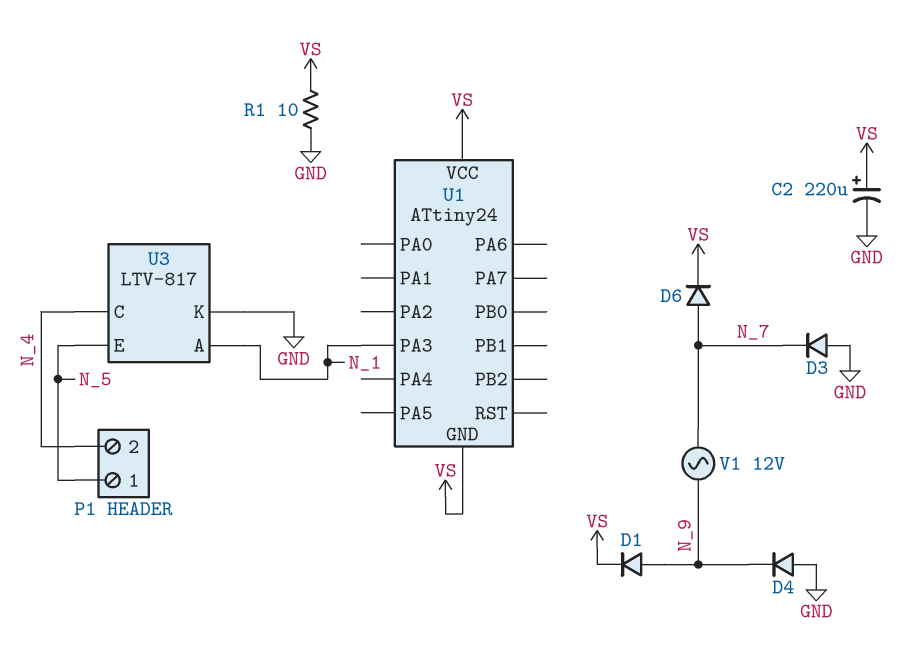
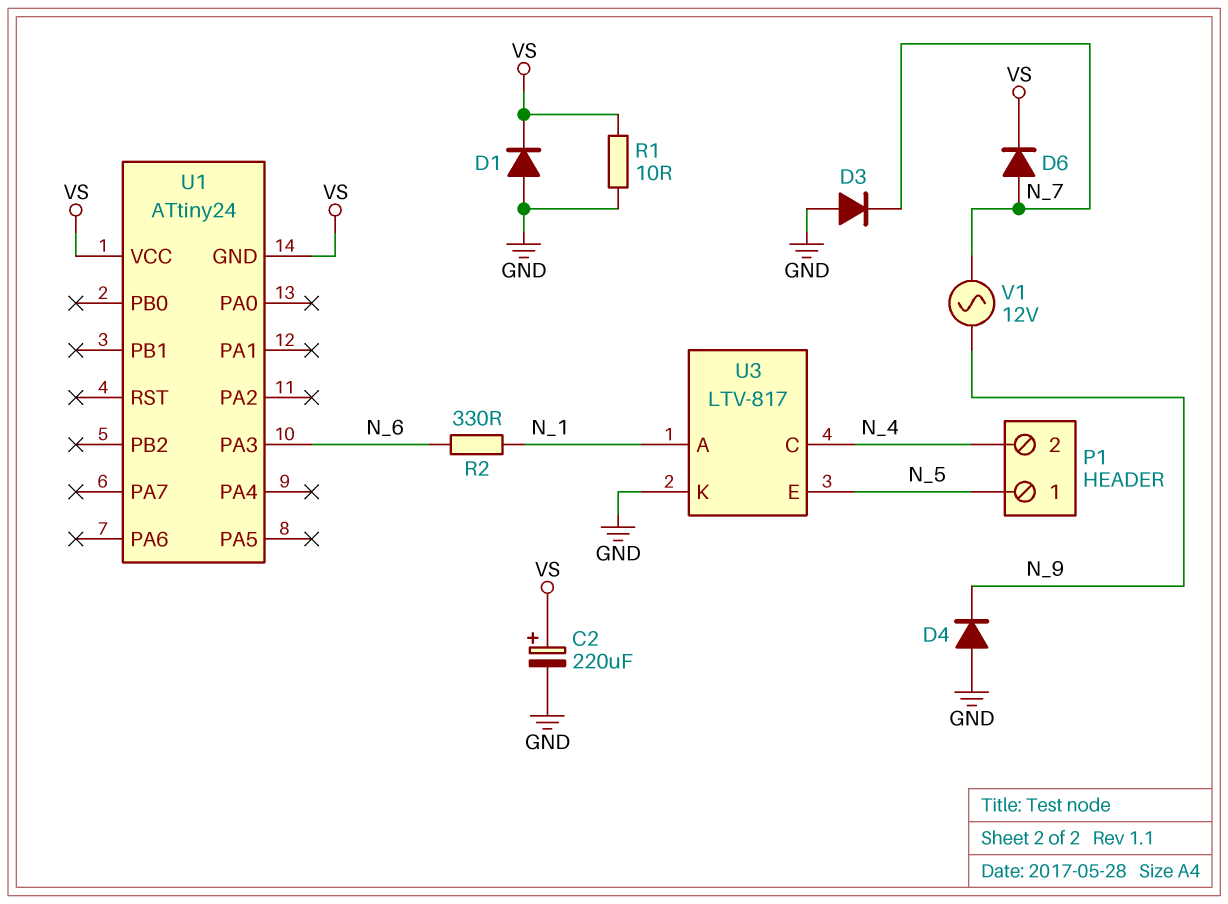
D1: diode (A N_9, K VS) -> diode (A GND, K VS)
R2: none -> 330 (N_1, N_6)
U1 pin PA3: N_1 -> N_6

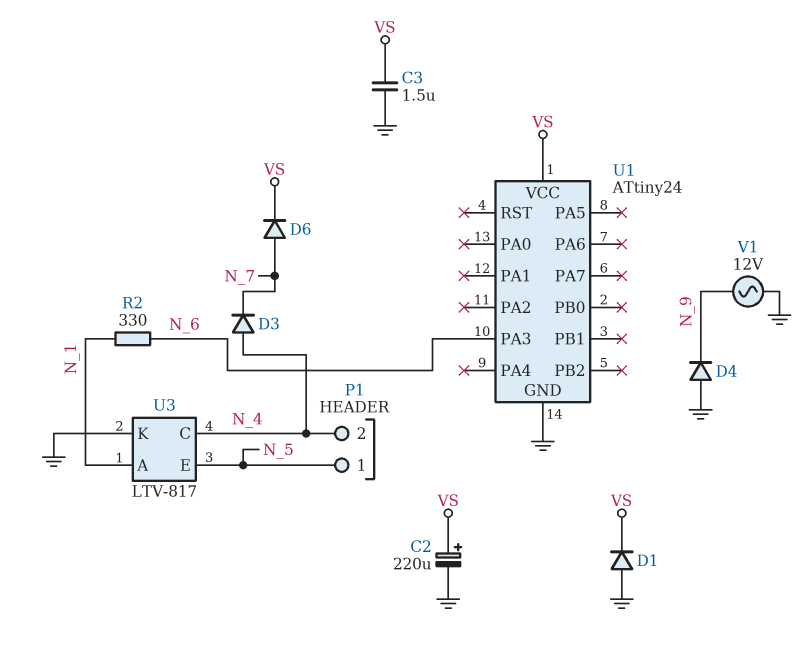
C3: none -> 1.5uF (GND, VS)
D3: diode (A GND, K N_7) -> diode (A N_4, K N_7)
R1: 10 (GND, VS) -> none
U1 pin GND: VS -> GND
V1: AC 12V (N_7, N_9) -> AC 12V (GND, N_9)

